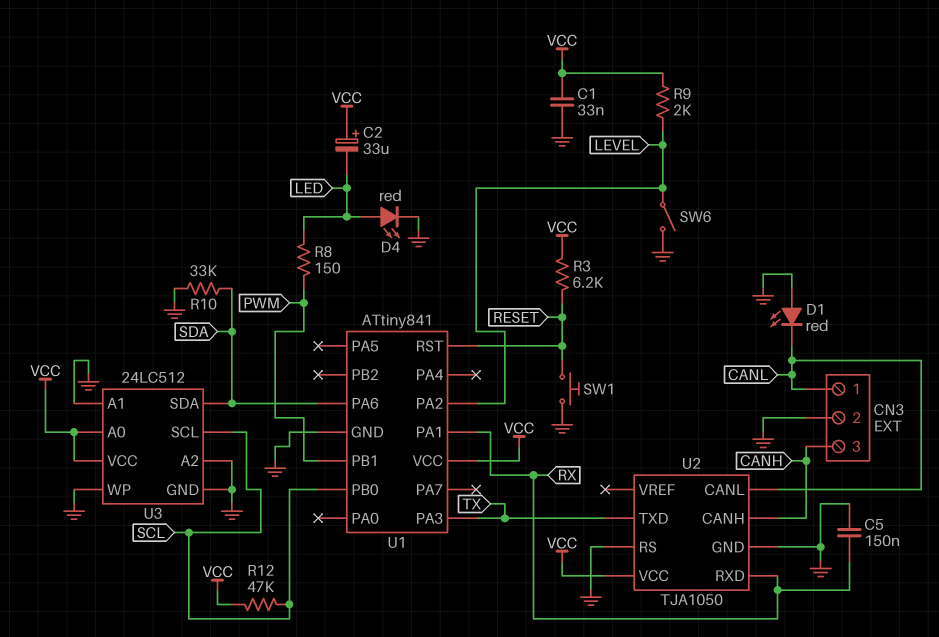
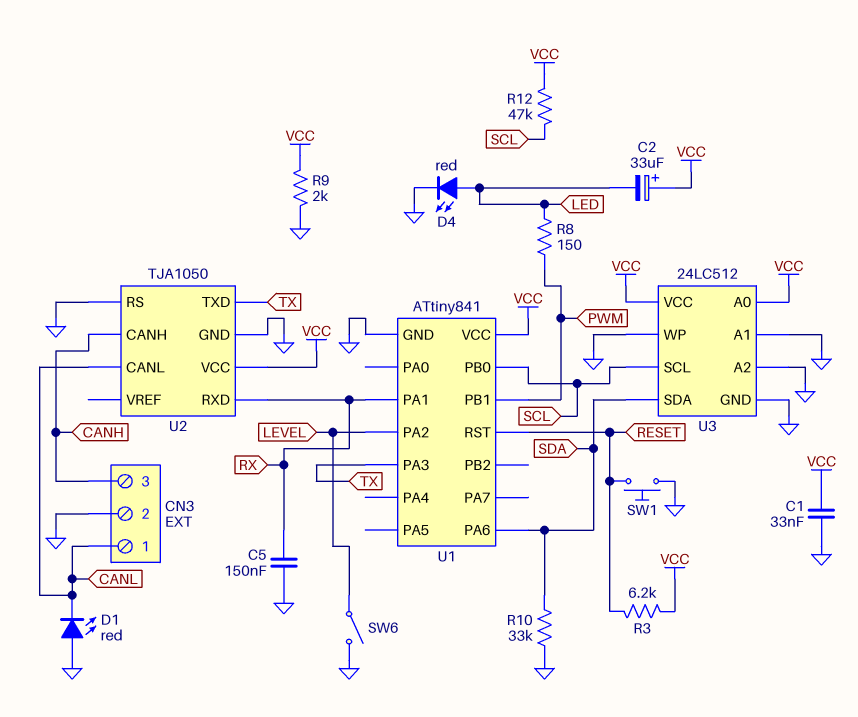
R9: 2k (LEVEL, VCC) -> 2k (GND, VCC)

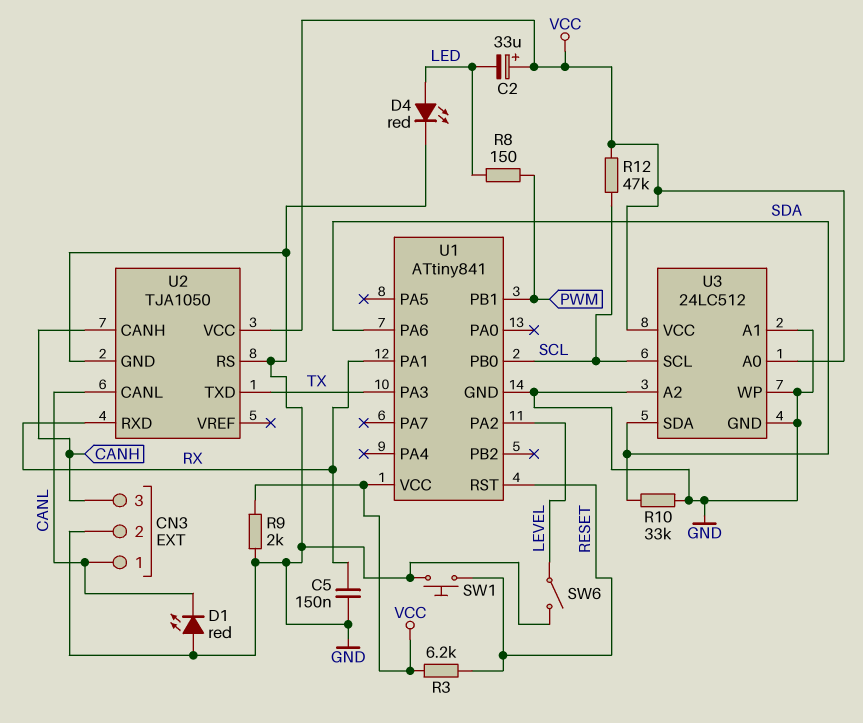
C1: 33nF (GND, VCC) -> none

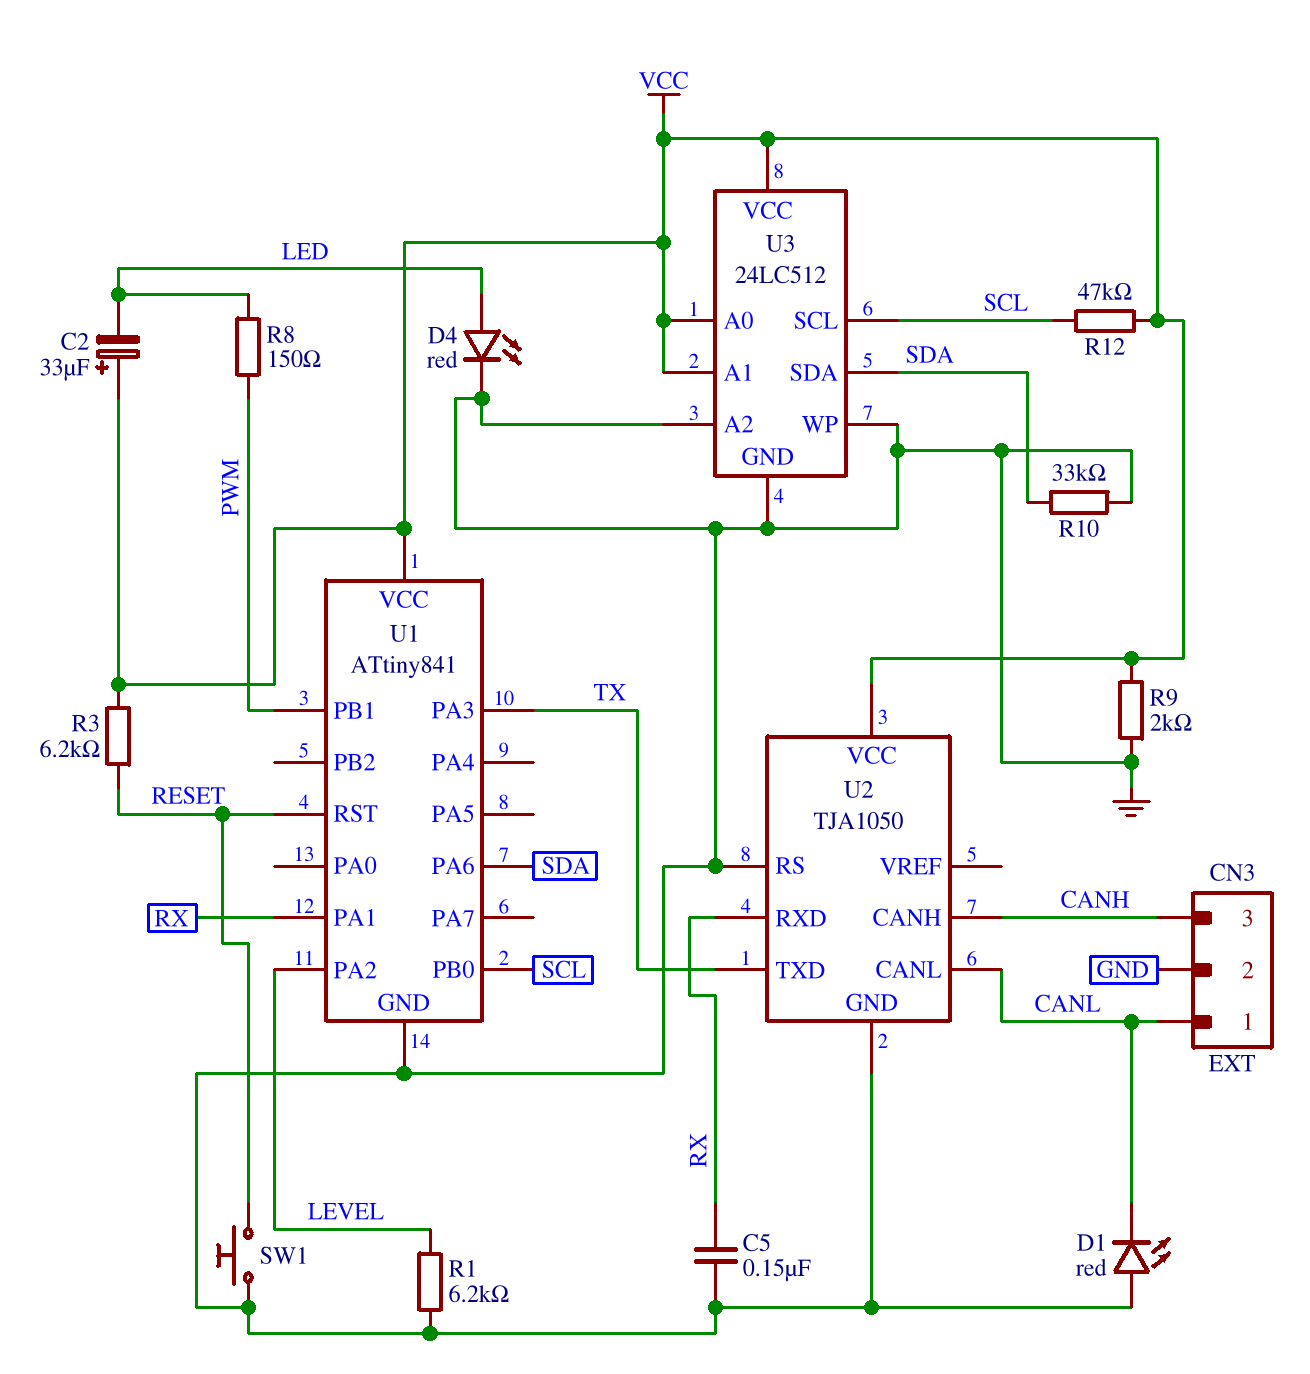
R1: none -> 6.2k (GND, LEVEL)
SW6: switch (GND, LEVEL) -> none
U3 pin A1: GND -> VCC

